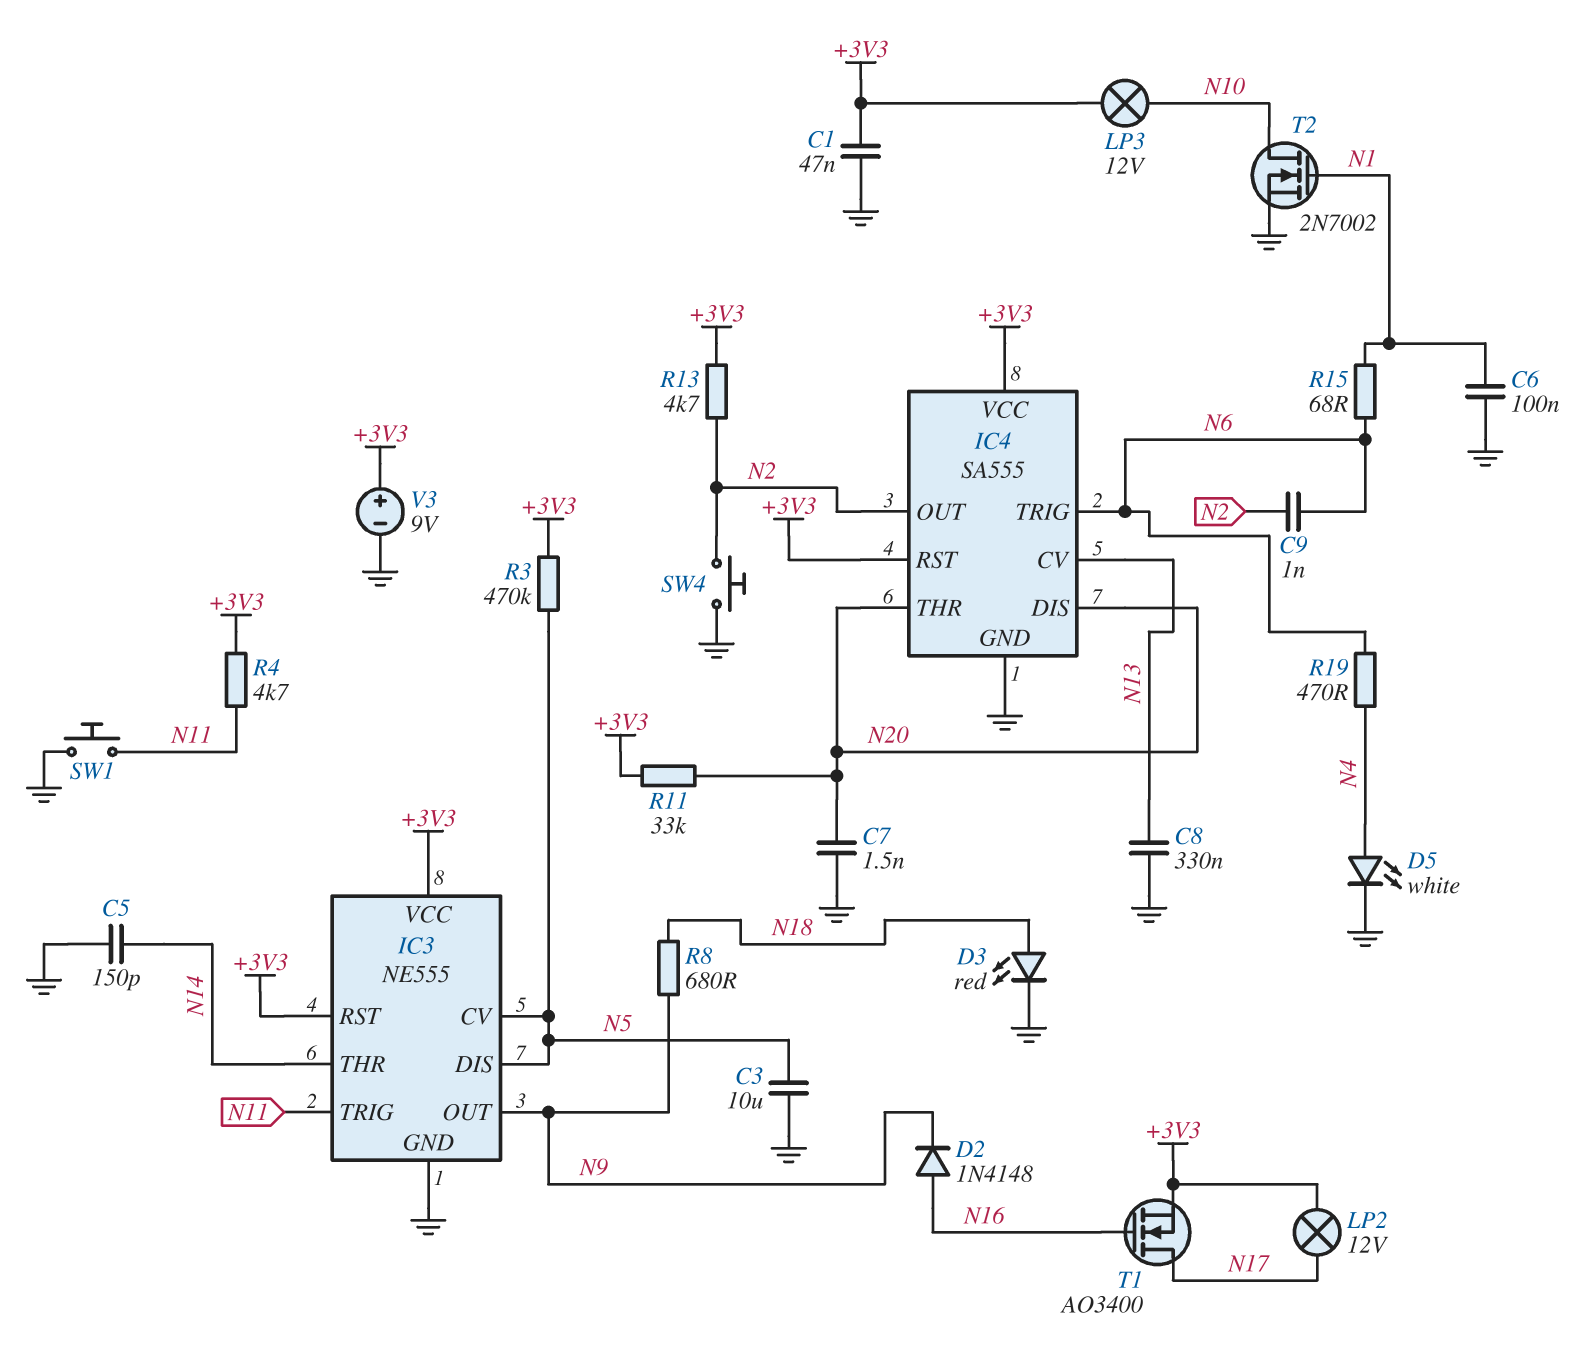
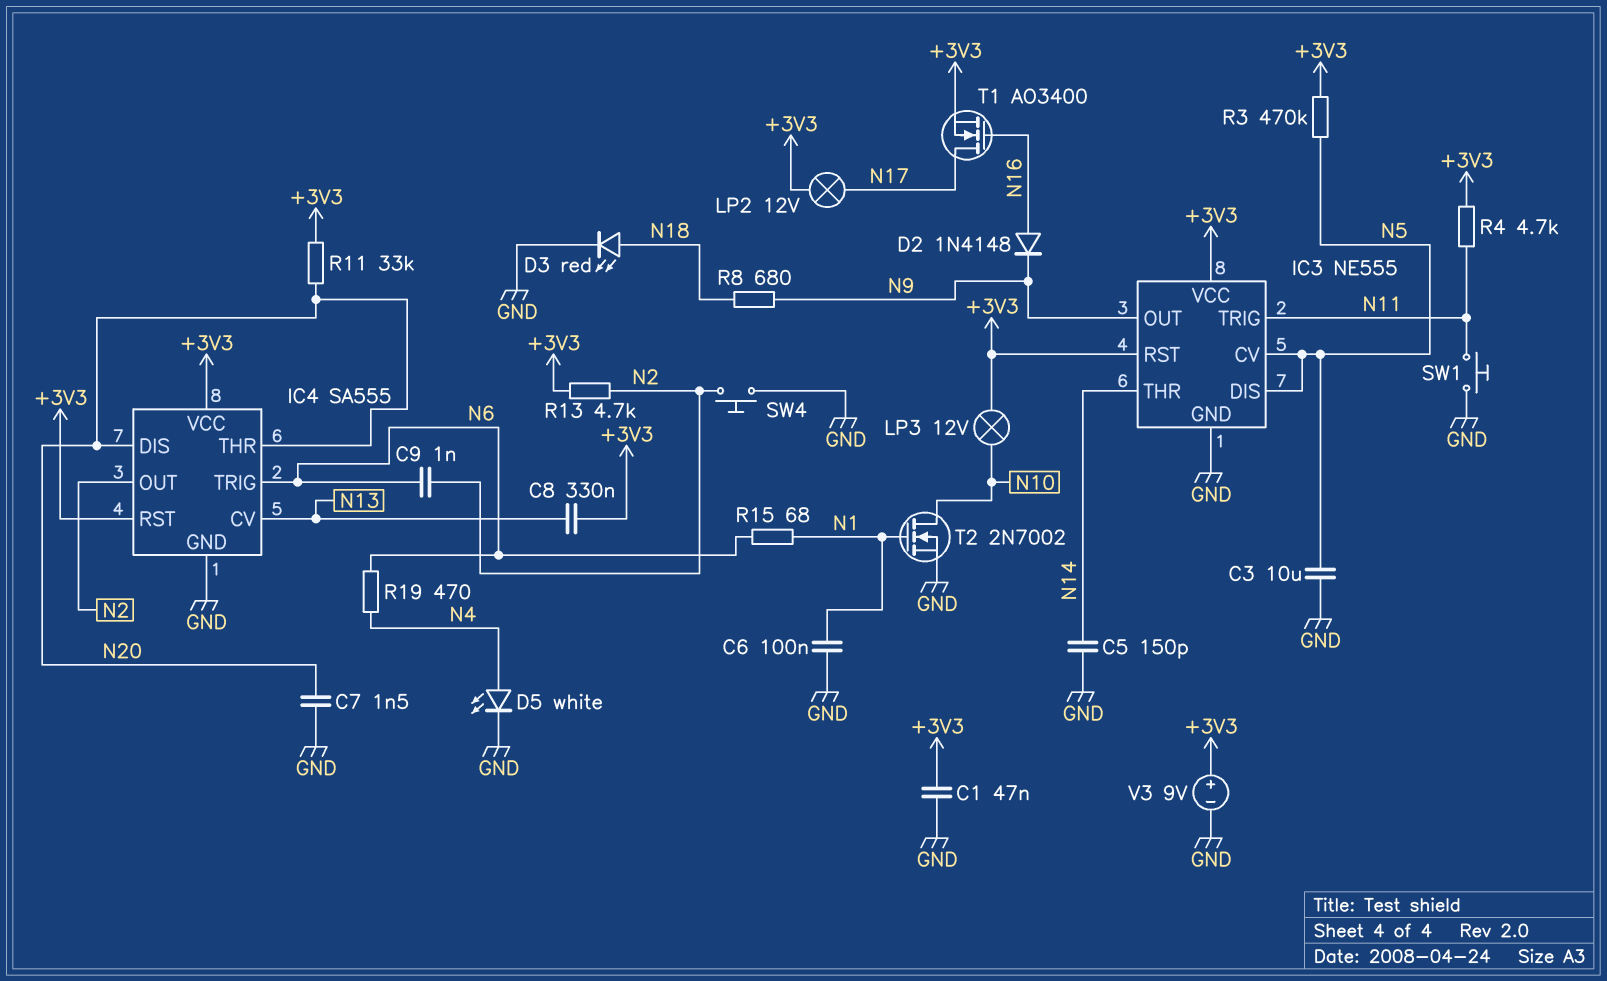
C8: 330nF (GND, N13) -> 330nF (+3V3, N13)

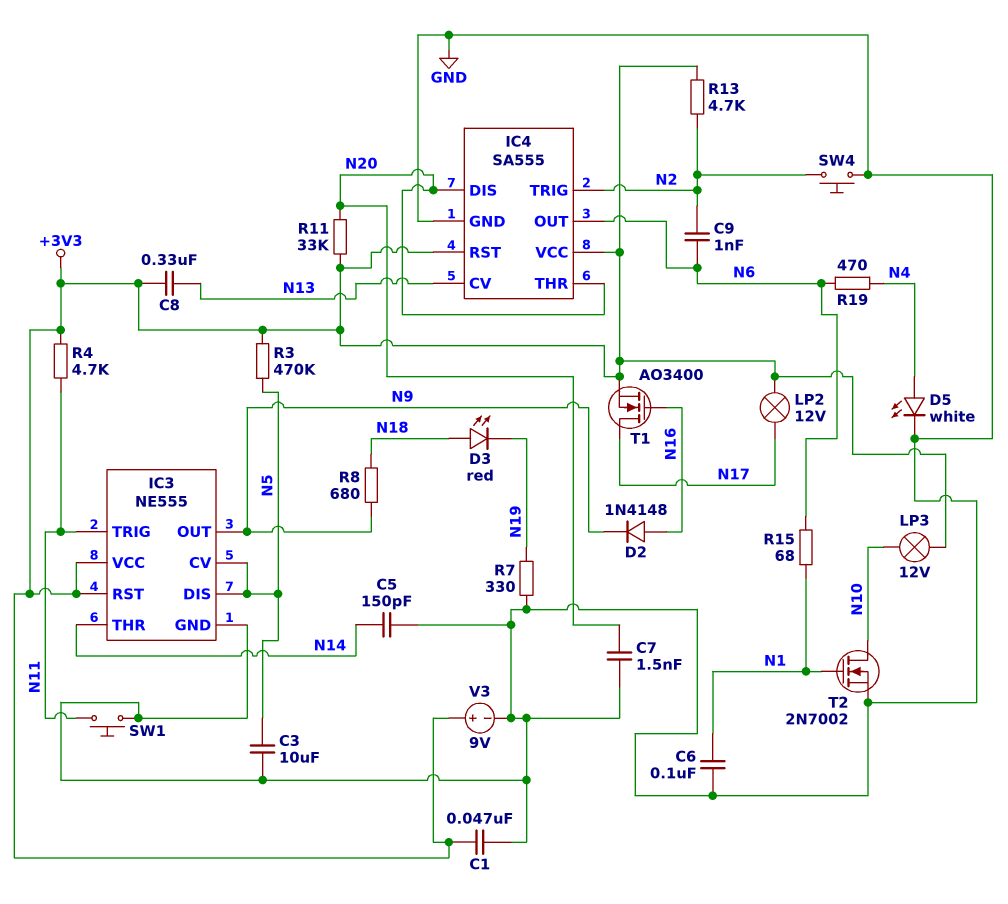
D3: LED red (A N18, K GND) -> LED red (A N18, K N19)
IC4 pin OUT: N2 -> N6
IC4 pin TRIG: N6 -> N2
R7: none -> 330 (GND, N19)

